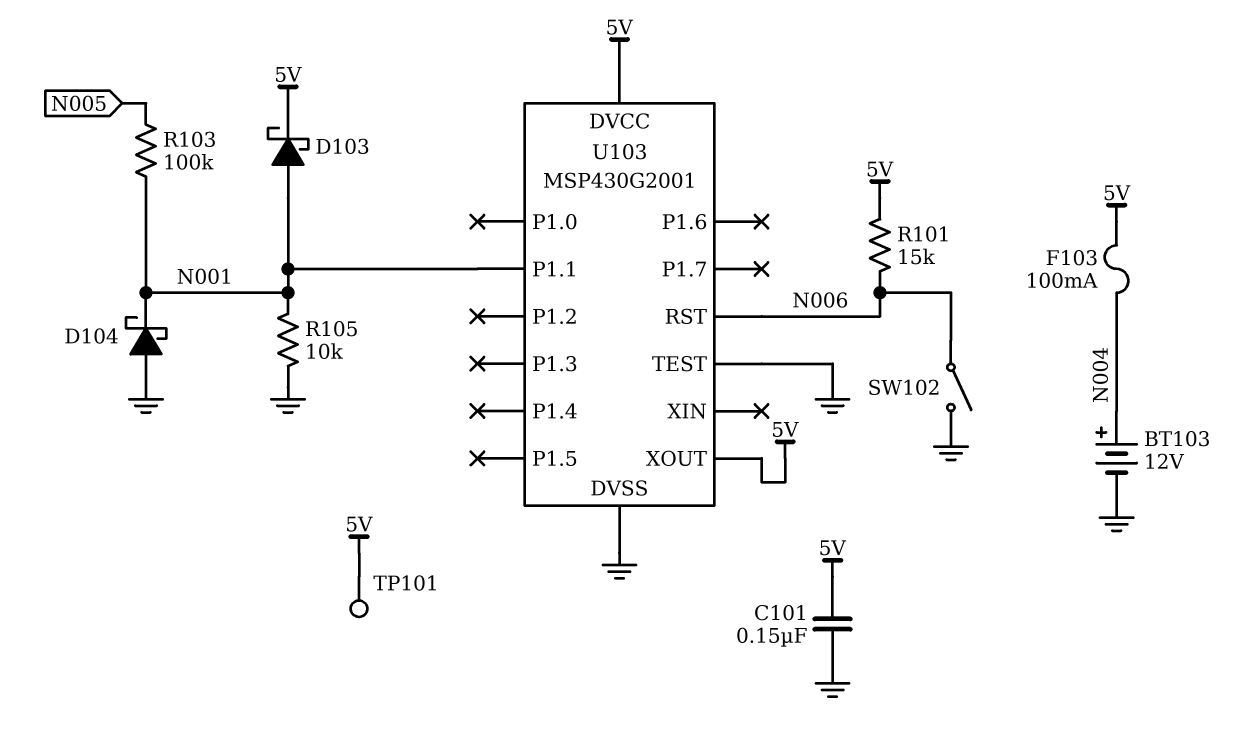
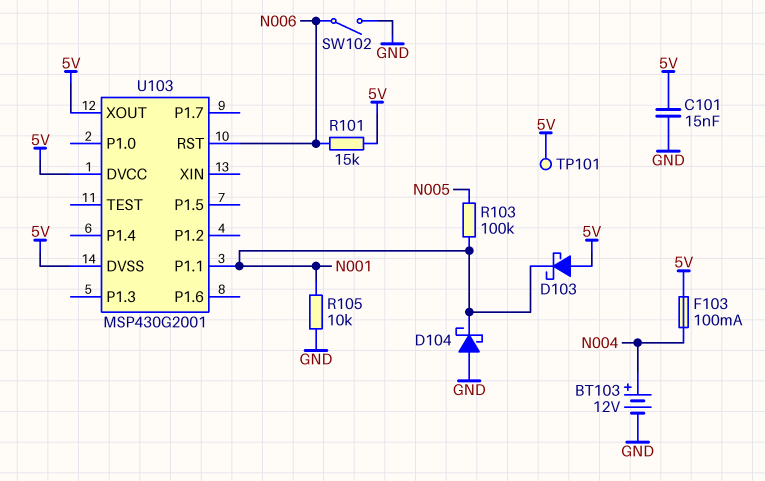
C101: 150nF (5V, GND) -> 15nF (5V, GND)
D103: schottky (A N001, K 5V) -> schottky (A 5V, K N001)
U103 pin DVSS: GND -> 5V
U103 pin TEST: GND -> none

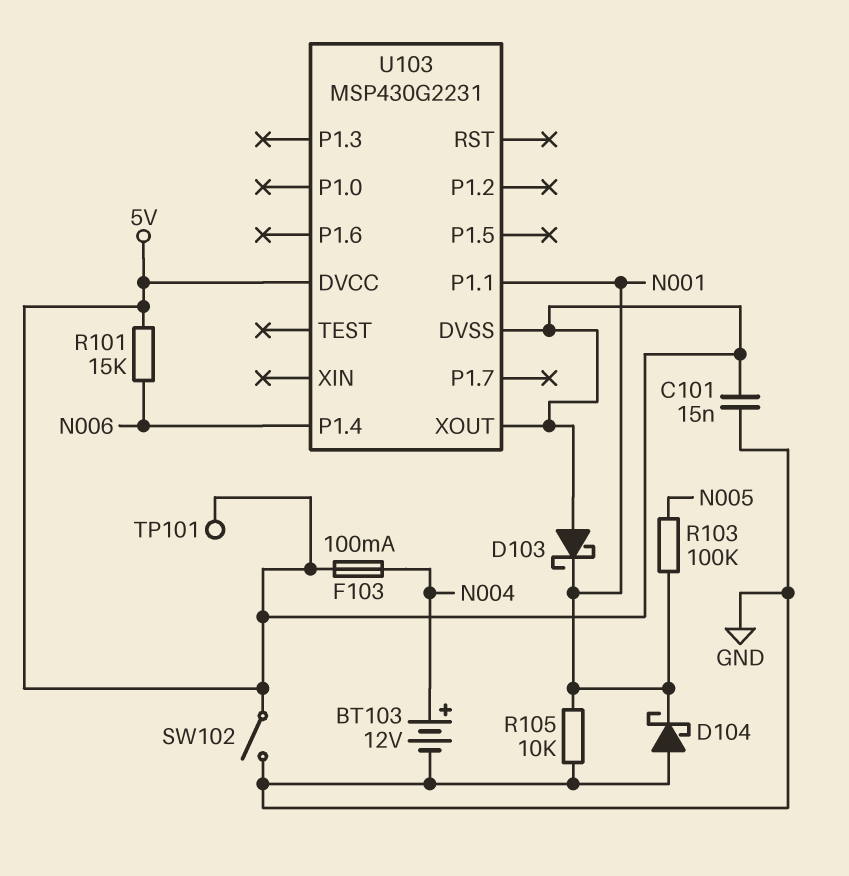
SW102: switch (GND, N006) -> switch (5V, GND)
U103: MSP430G2001 -> MSP430G2231
U103 pin P1.4: none -> N006
U103 pin RST: N006 -> none

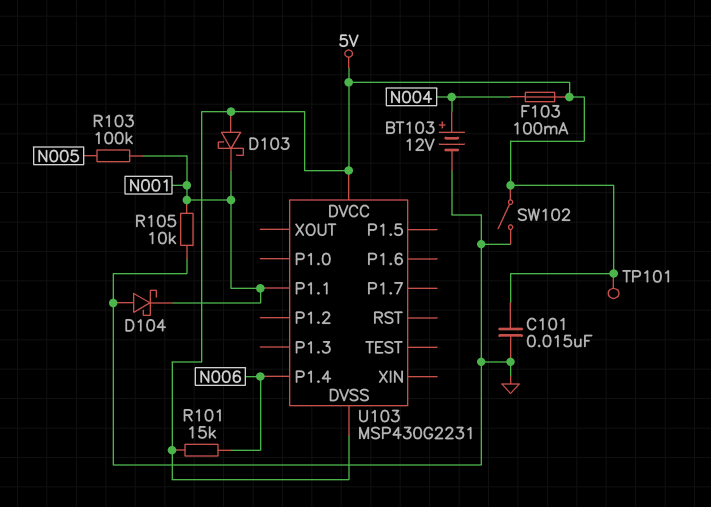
U103 pin XOUT: 5V -> none

